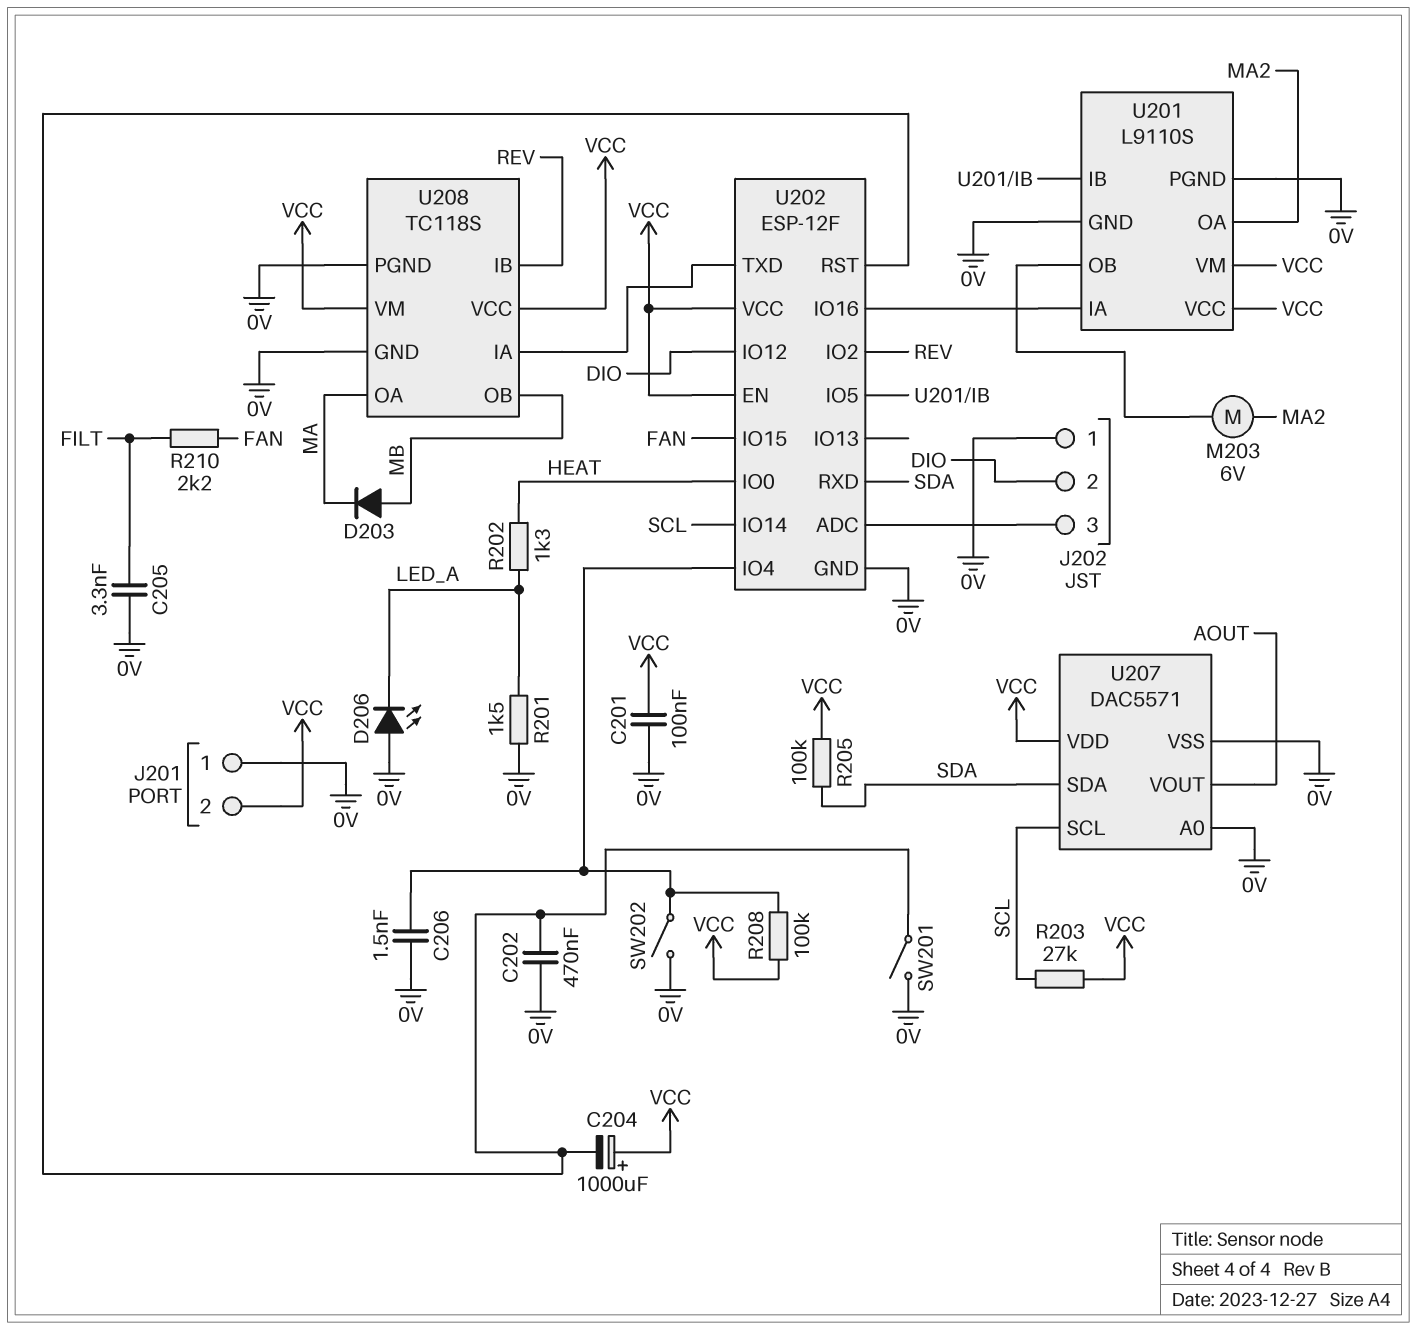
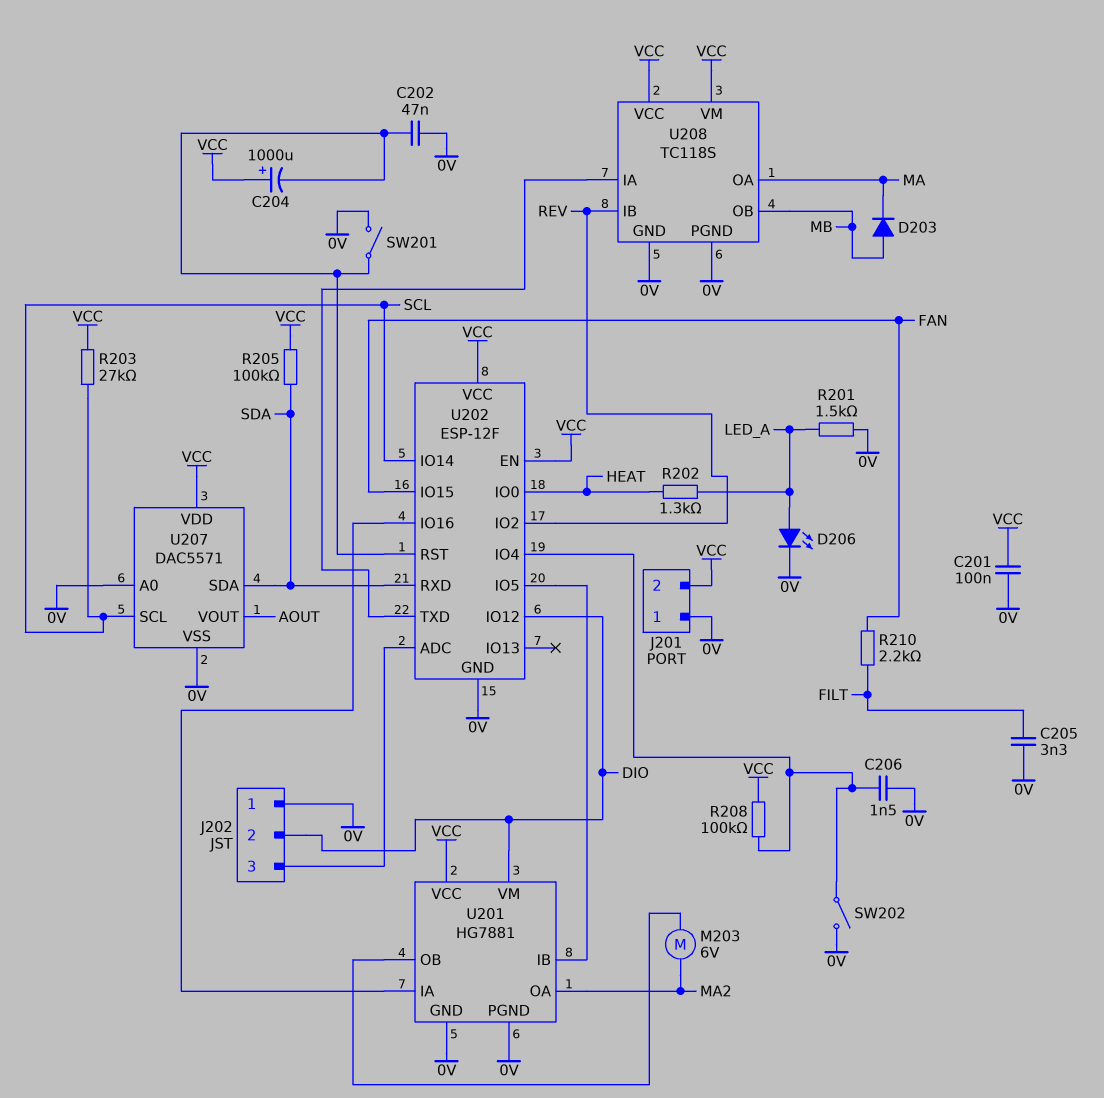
C202: 470nF (0V, U202/RST) -> 47nF (0V, U202/RST)
D206: LED (A 0V, K LED_A) -> LED (A LED_A, K 0V)
U201: L9110S -> HG7881
U201 pin VM: VCC -> DIO

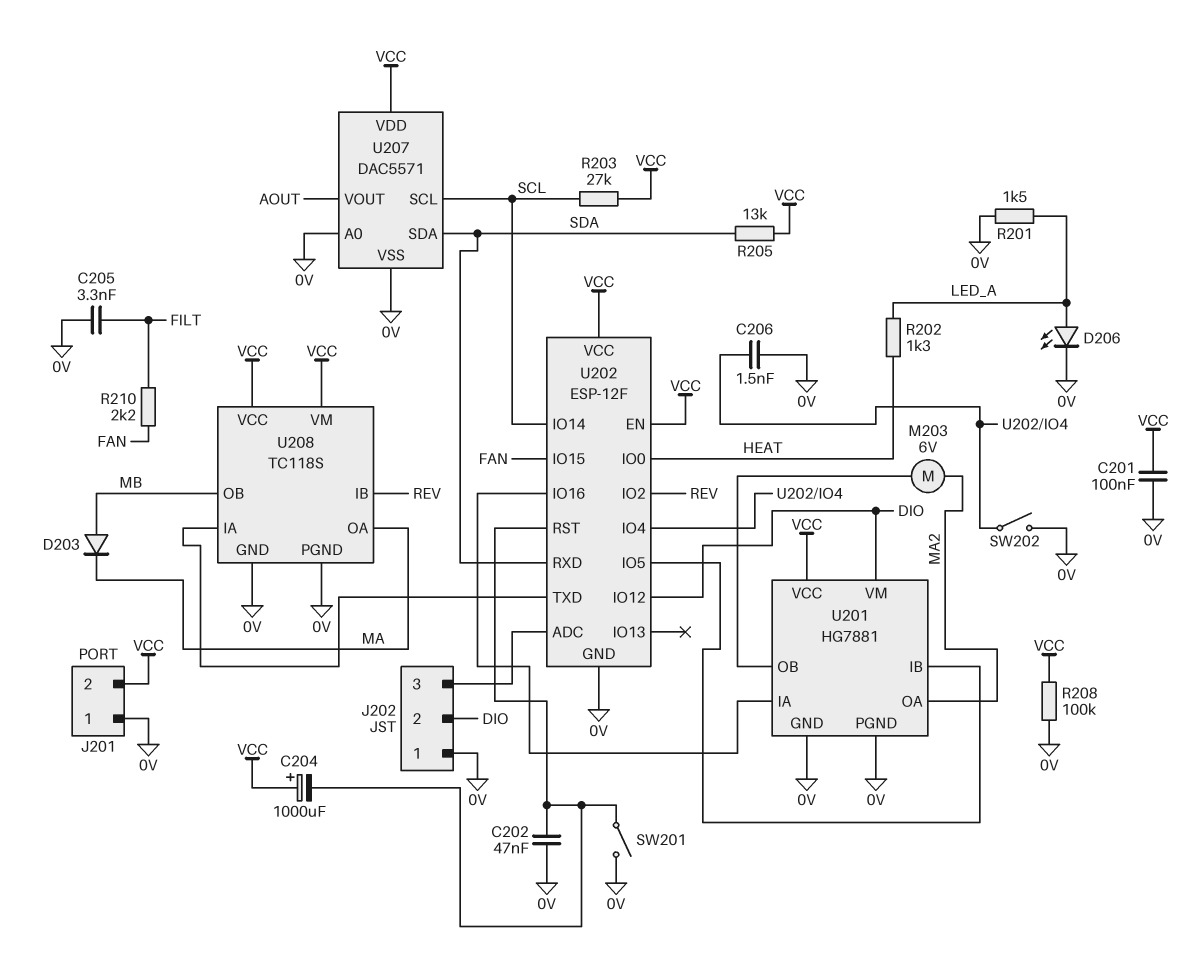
R205: 100k (SDA, VCC) -> 13k (SDA, VCC)
R208: 100k (U202/IO4, VCC) -> 100k (0V, VCC)

